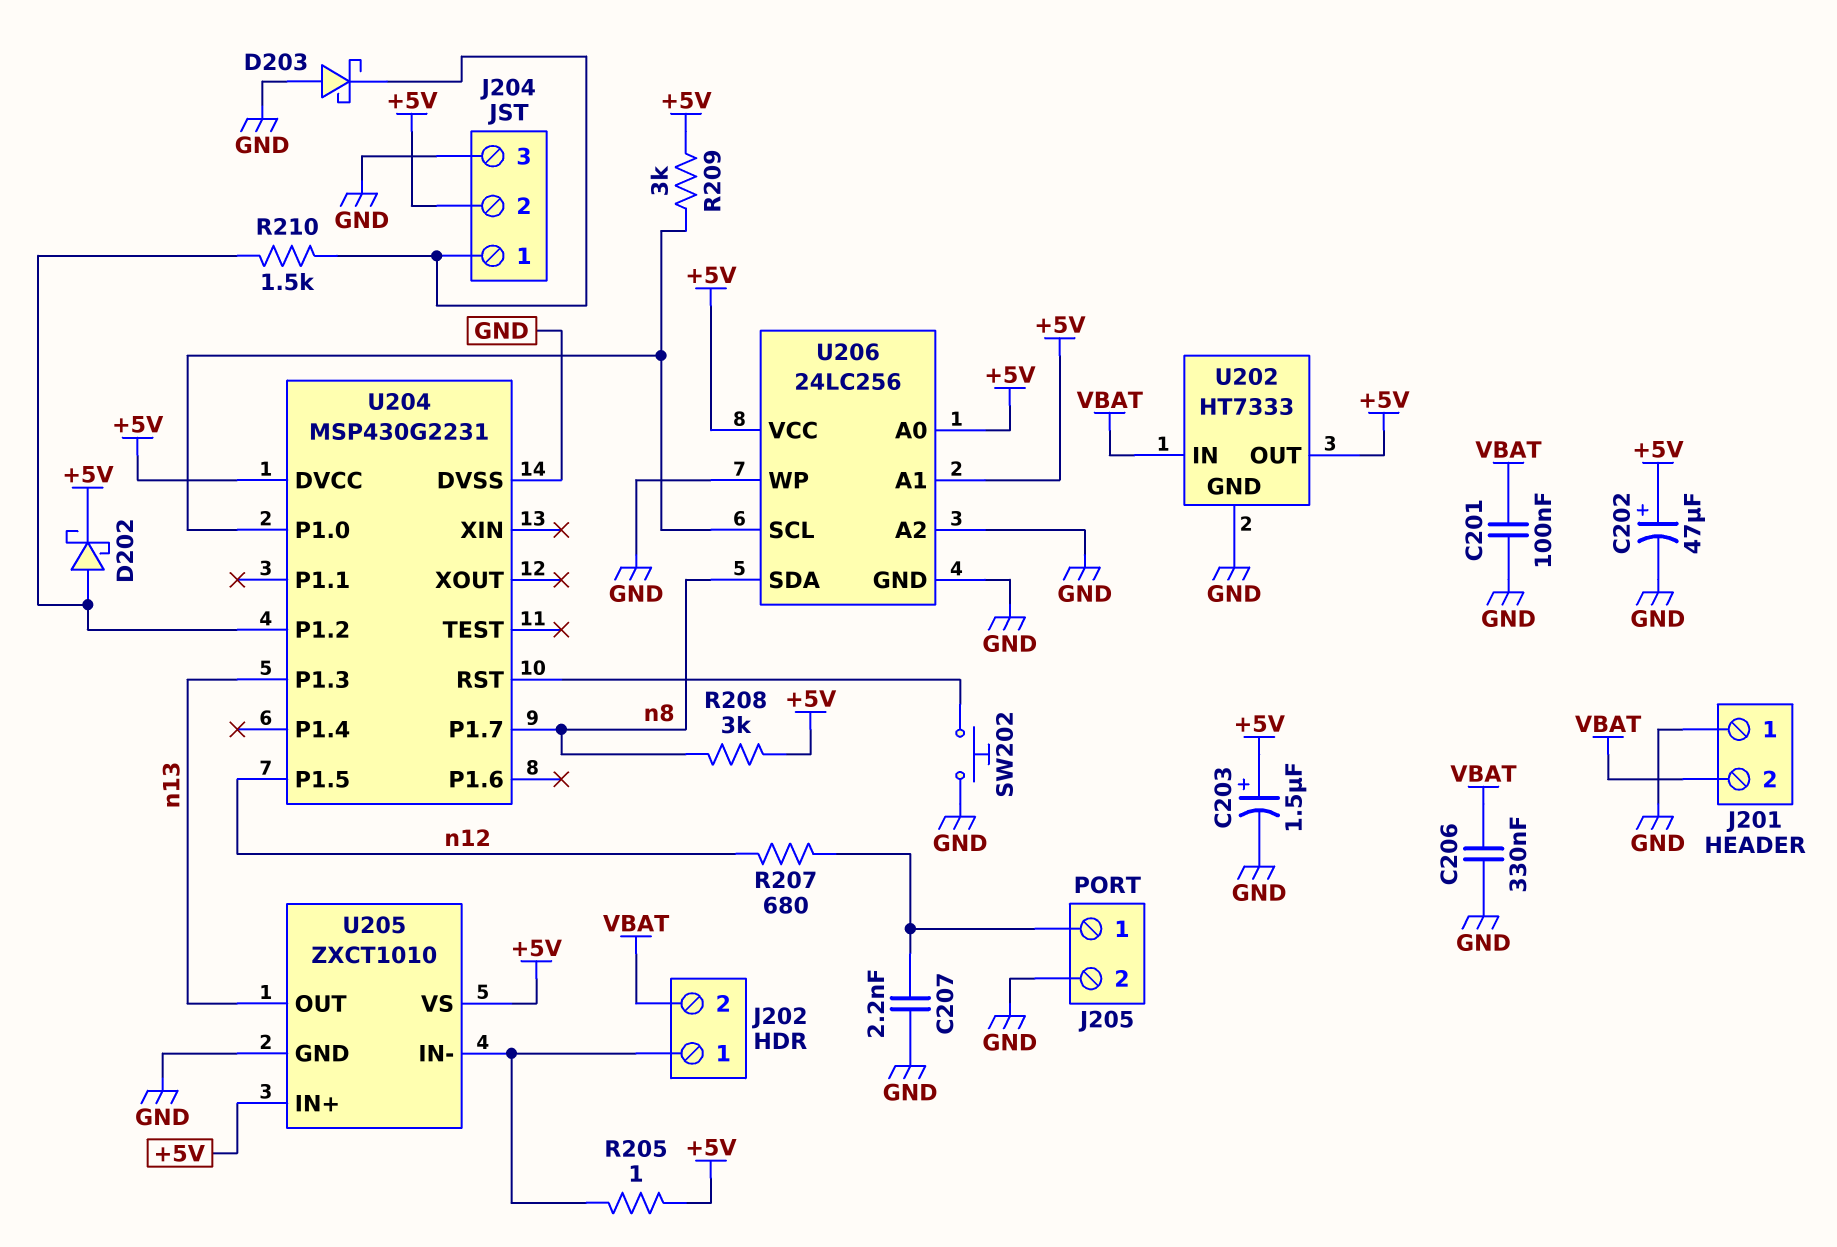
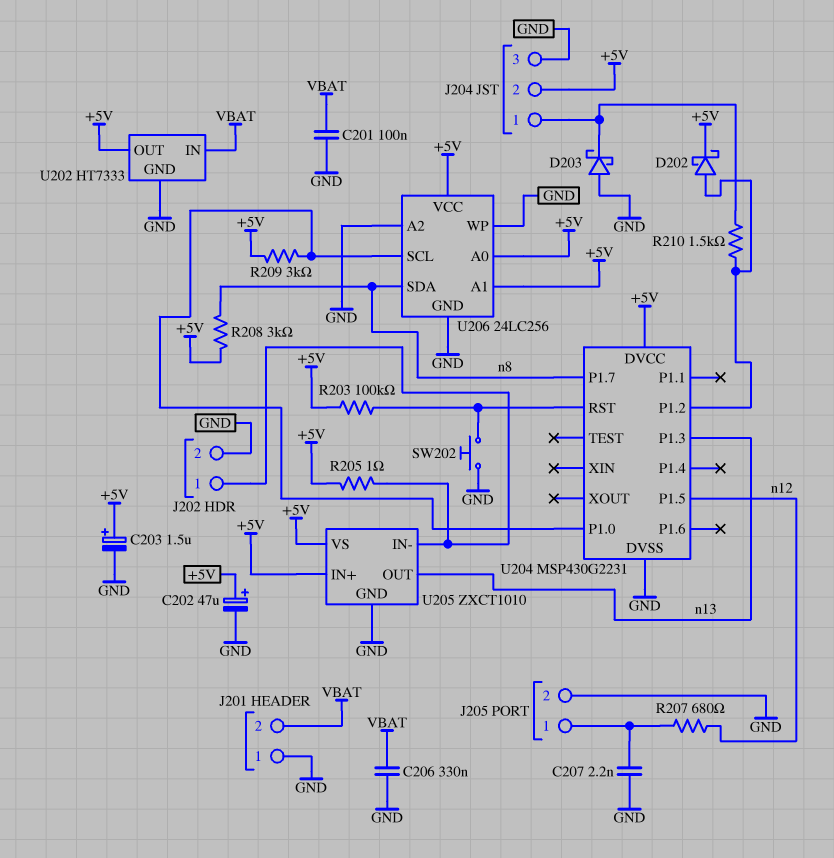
J202 pin 2: VBAT -> GND
R203: none -> 100k (+5V, U204/RST)

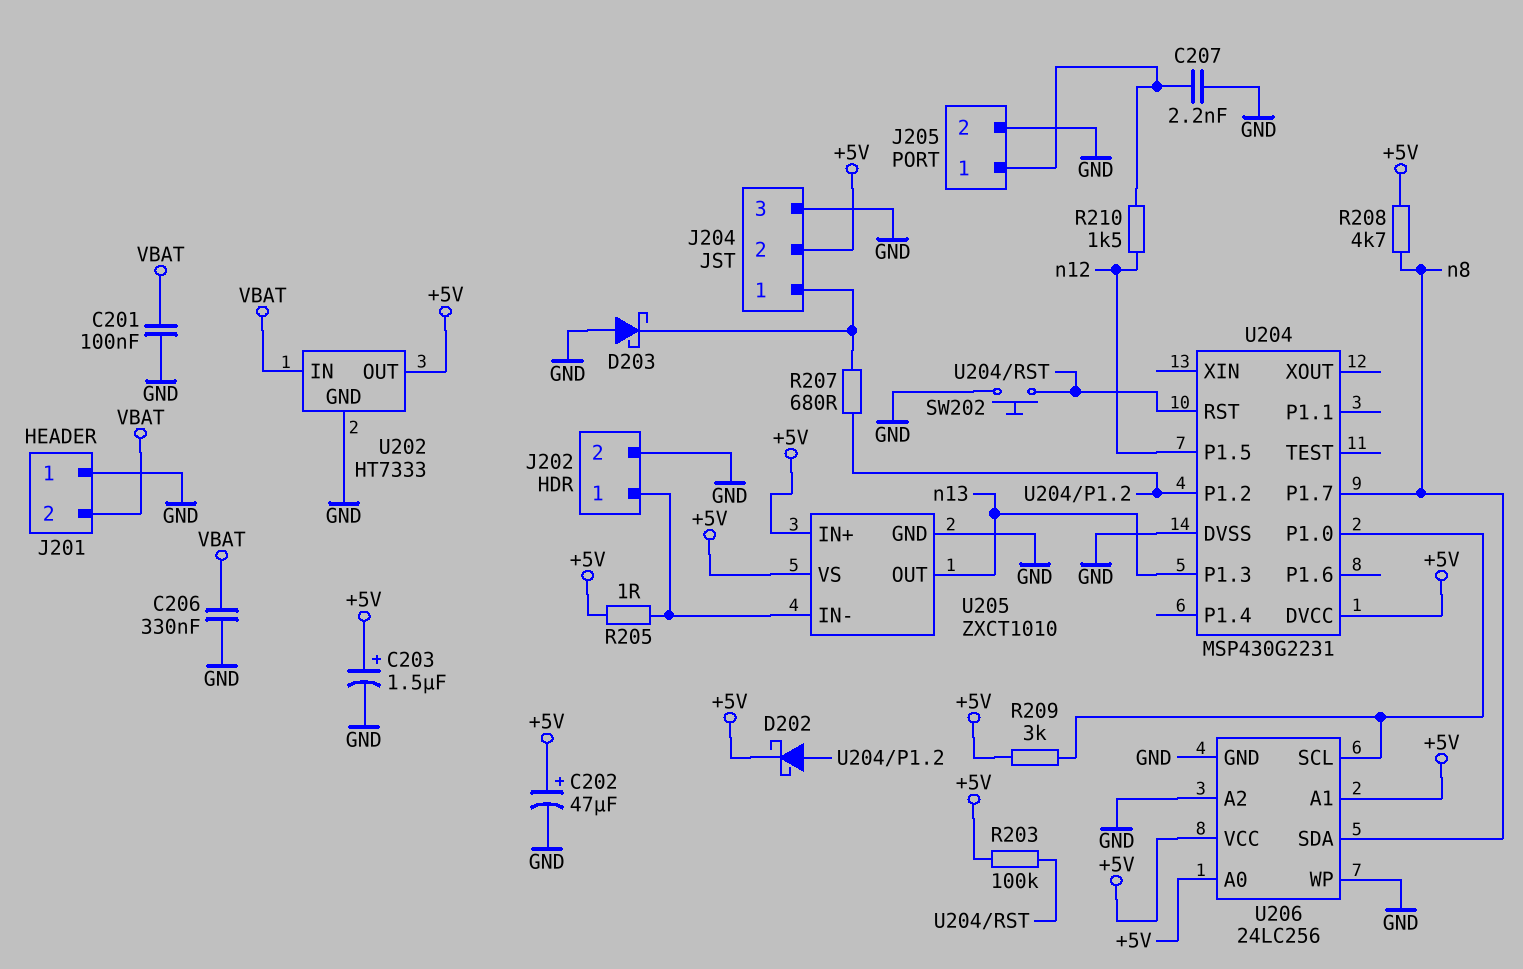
R207: 680 (J205/1, n12) -> 680 (J204/1, U204/P1.2)
R208: 3k (+5V, n8) -> 4.7k (+5V, n8)
R210: 1.5k (J204/1, U204/P1.2) -> 1.5k (J205/1, n12)

